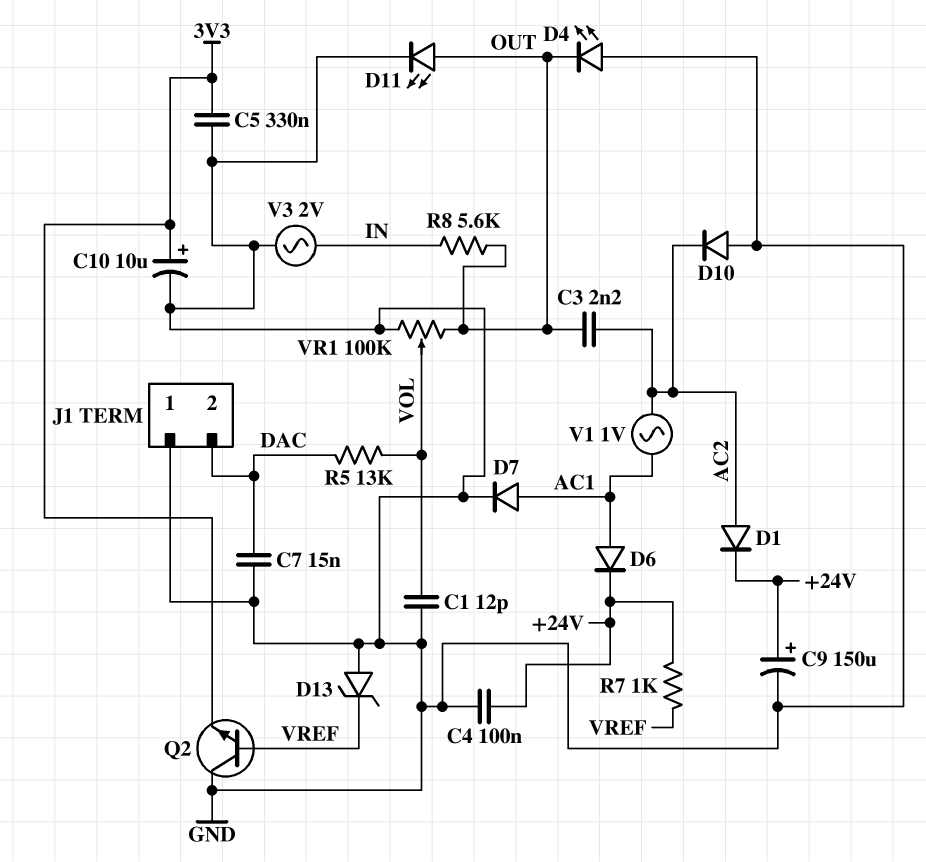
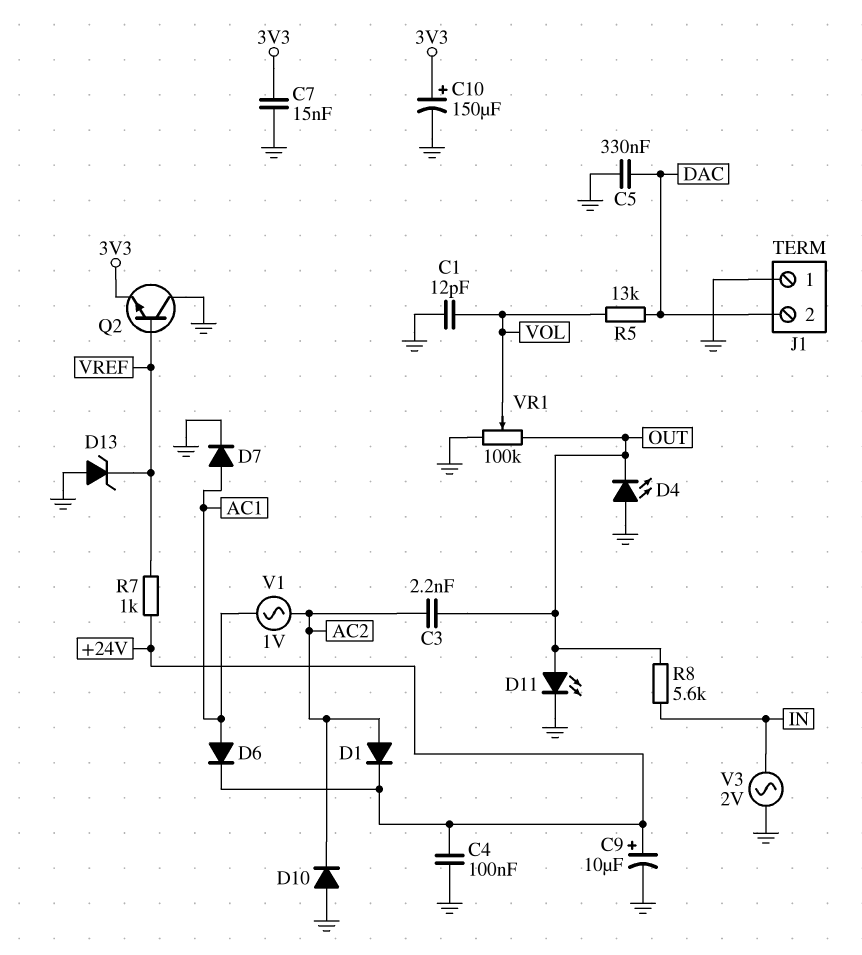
C5: 330nF (3V3, GND) -> 330nF (DAC, GND)
C7: 15nF (DAC, GND) -> 15nF (3V3, GND)
C9: 150uF (plus +24V, minus GND) -> 10uF (plus +24V, minus GND)
C10: 10uF (plus 3V3, minus GND) -> 150uF (plus 3V3, minus GND)

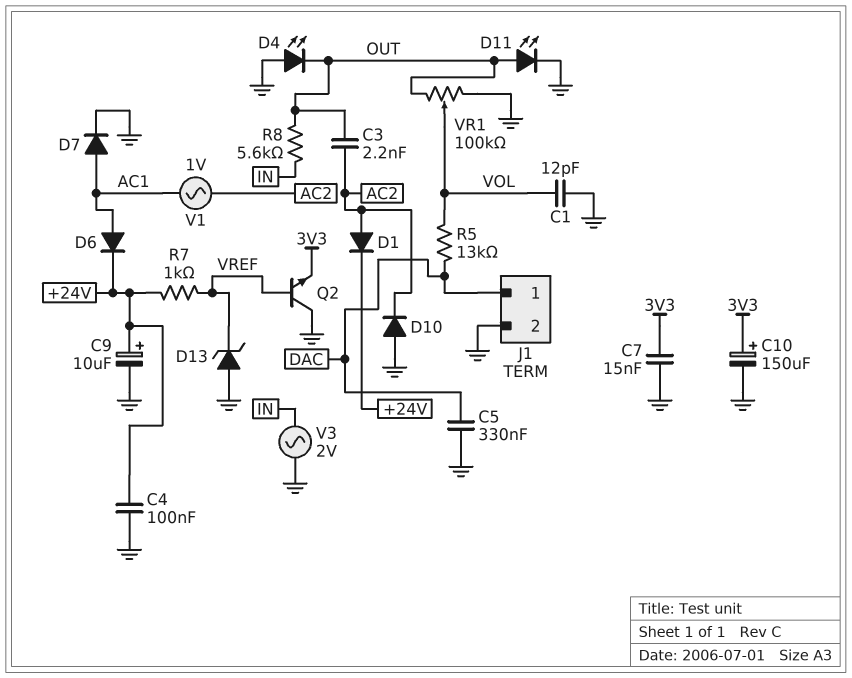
J1 pin 1: GND -> DAC
J1 pin 2: DAC -> GND

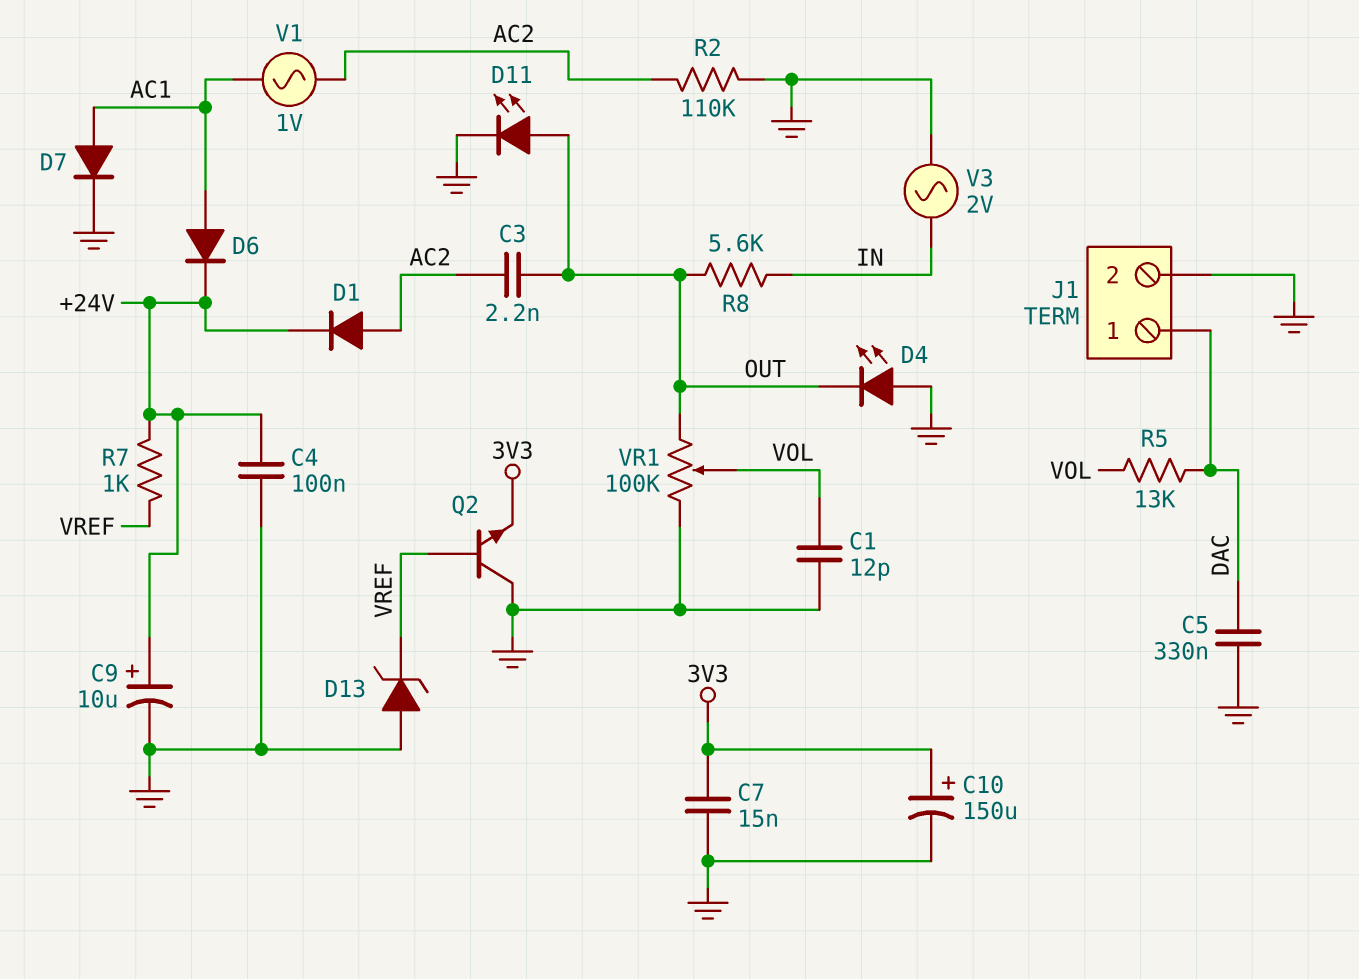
D10: diode (A GND, K AC2) -> none
R2: none -> 110k (AC2, GND)

